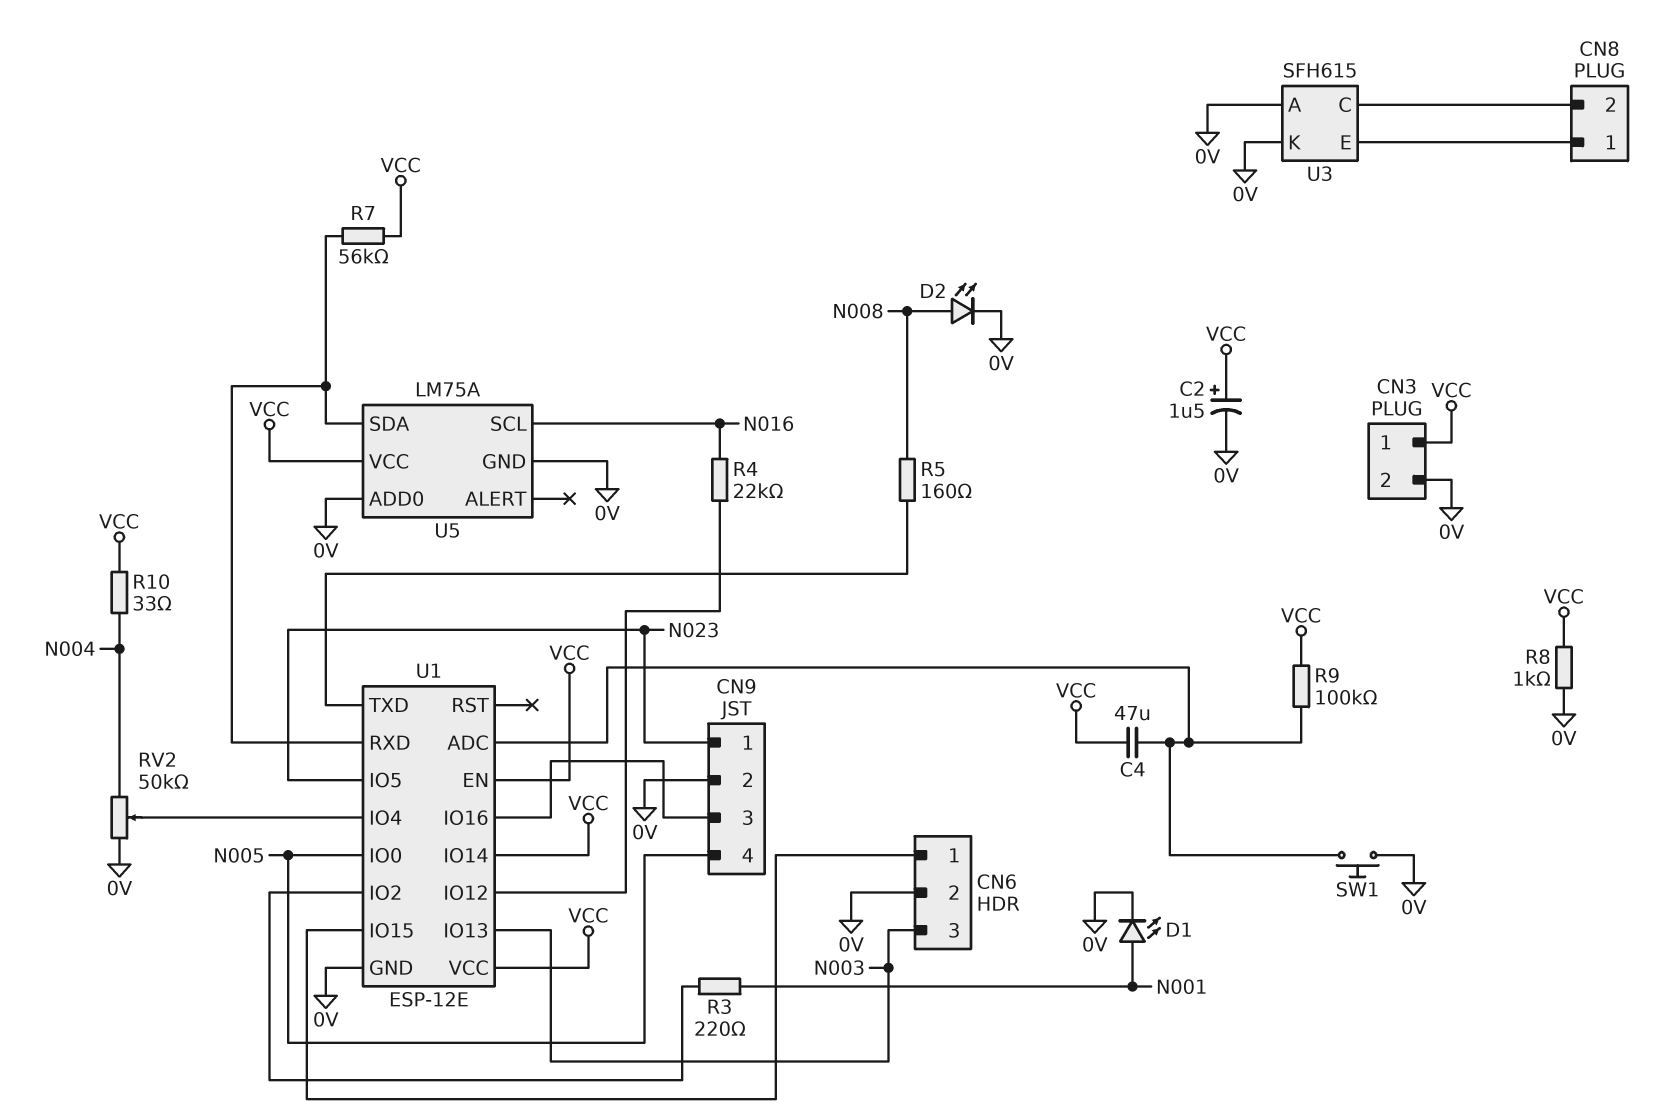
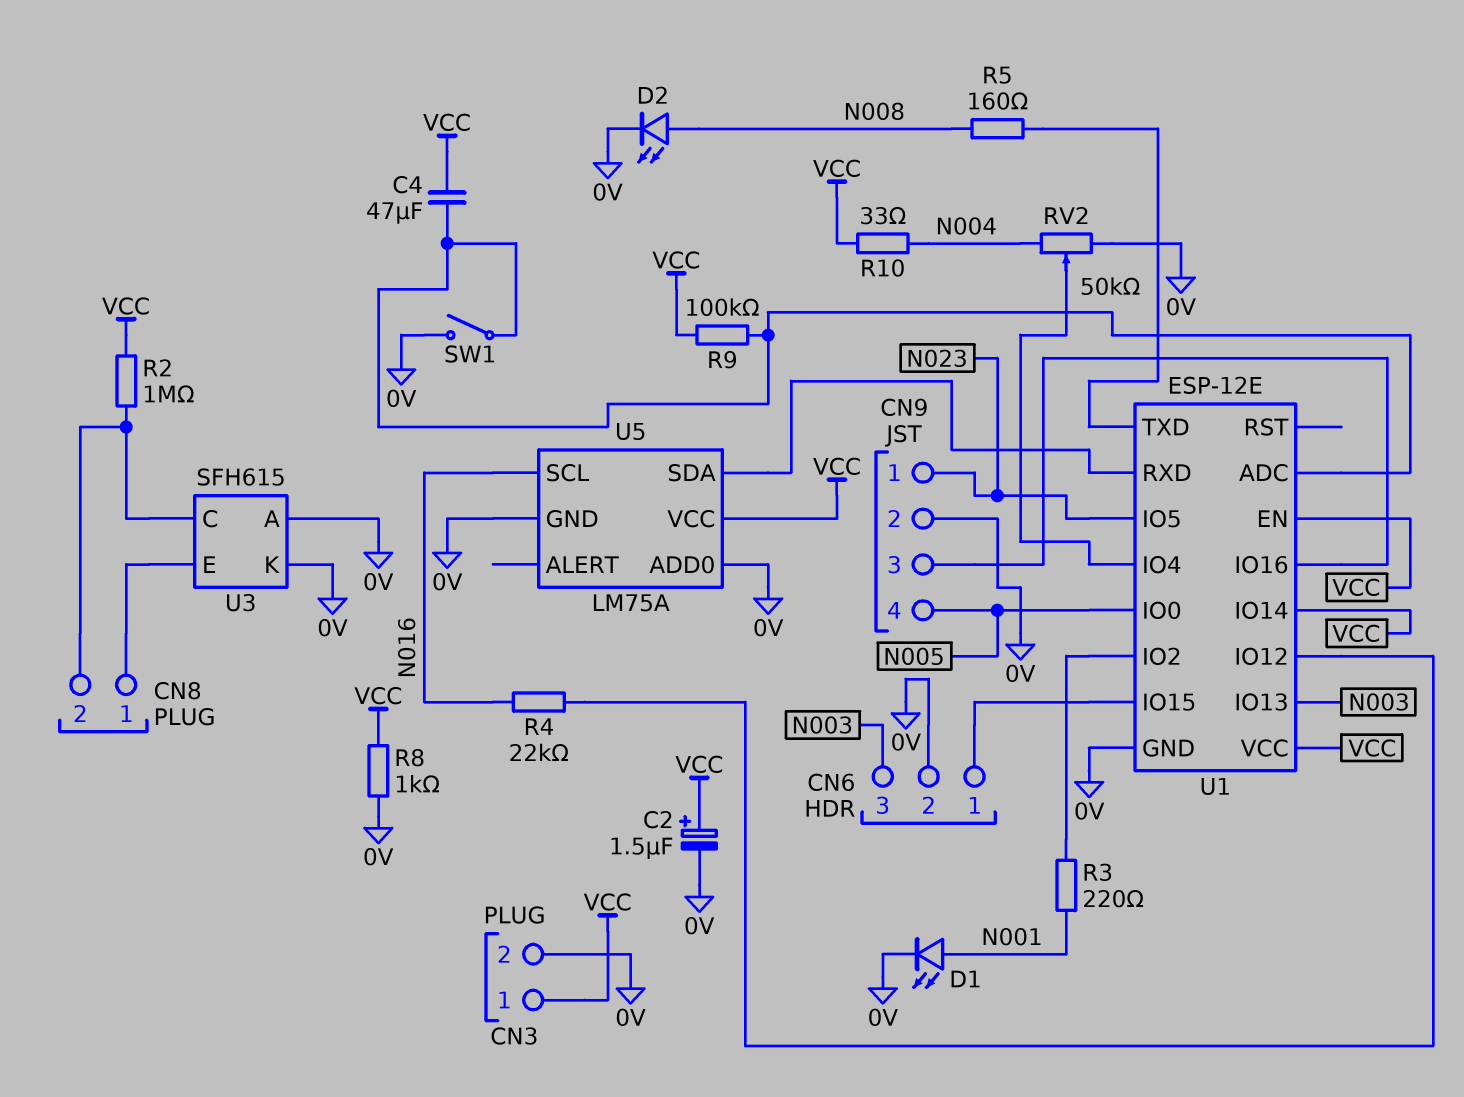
R2: none -> 1M (CN8/2, VCC)
R7: 56k (U1/RXD, VCC) -> none
SW1: button (0V, U1/ADC) -> switch (0V, U1/ADC)

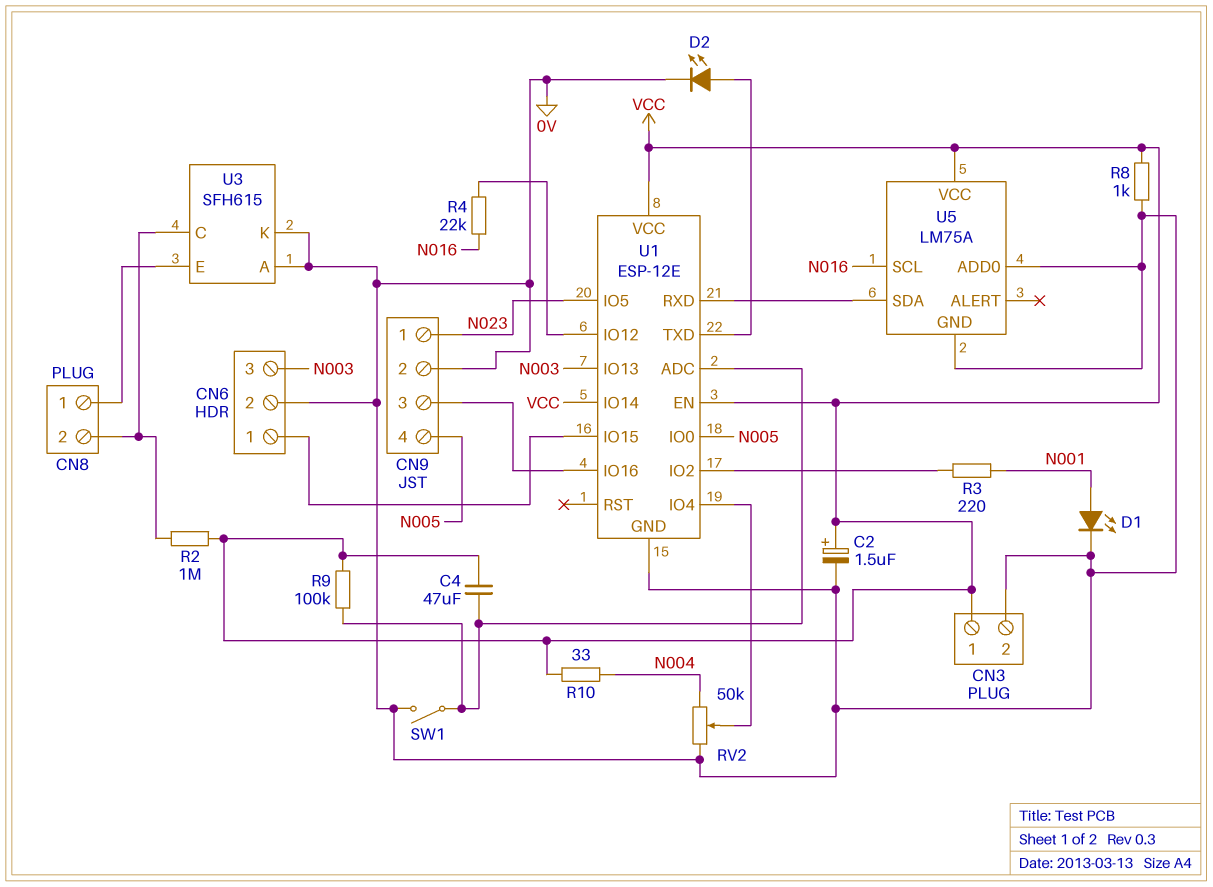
D2: LED (A N008, K 0V) -> LED (A U1/TXD, K 0V)
R5: 160 (N008, U1/TXD) -> none

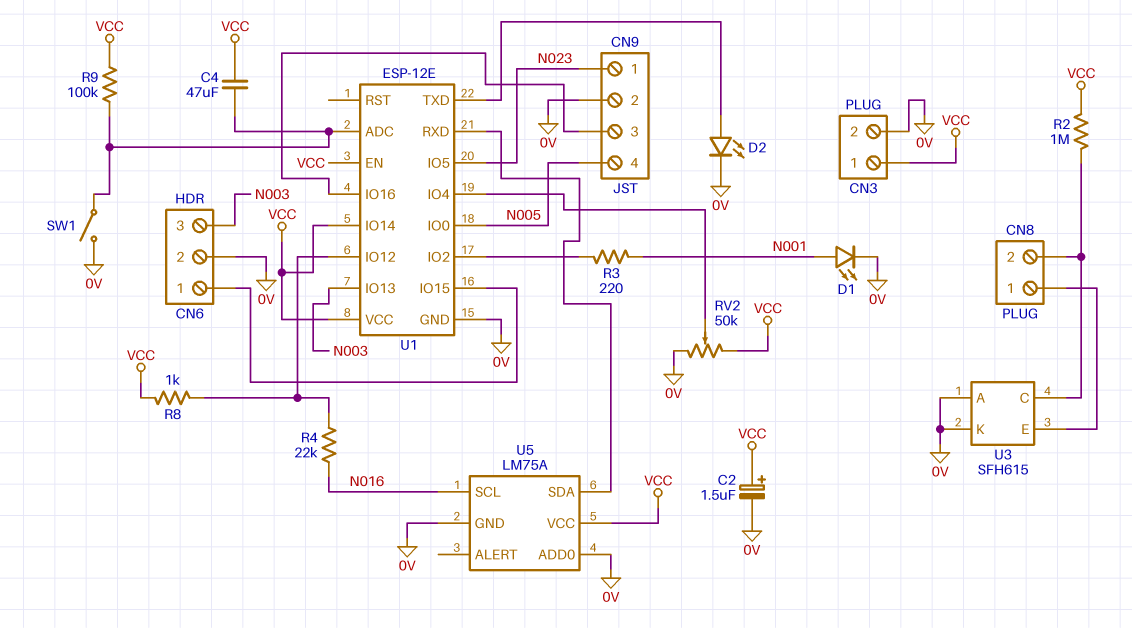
R8: 1k (0V, VCC) -> 1k (U1/IO12, VCC)
R10: 33 (N004, VCC) -> none
RV2: 50k (0V, N004, wiper U1/IO4) -> 50k (0V, VCC, wiper U1/IO4)

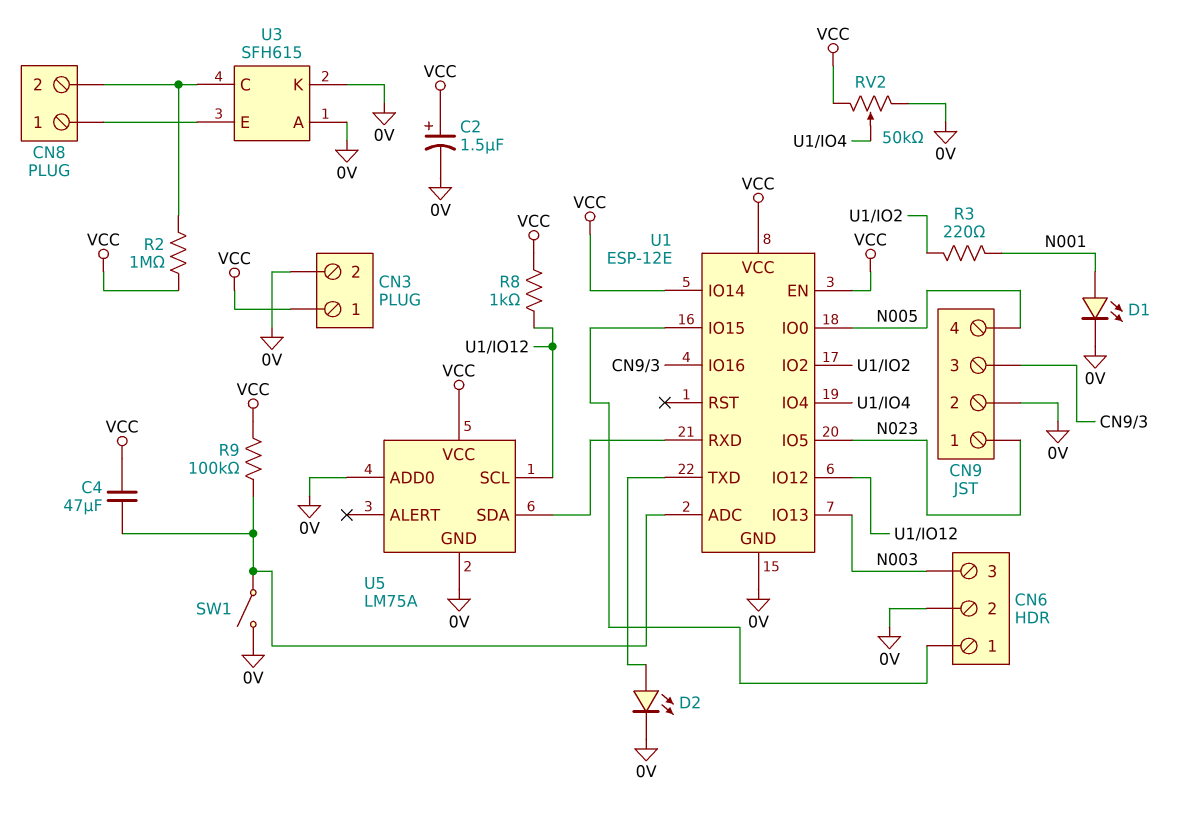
R4: 22k (N016, U1/IO12) -> none
U5 pin SCL: N016 -> U1/IO12

